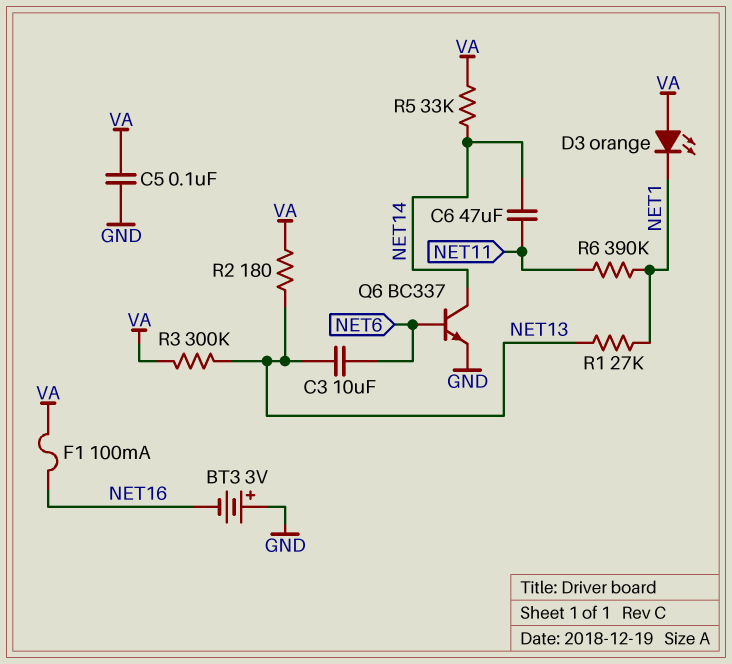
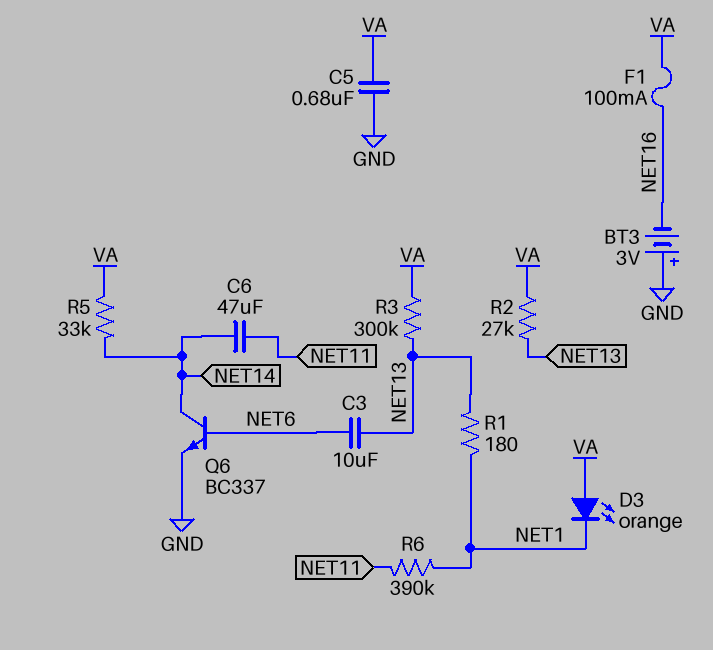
C5: 100nF (GND, VA) -> 680nF (GND, VA)
R1: 27k (NET1, NET13) -> 180 (NET1, NET13)
R2: 180 (NET13, VA) -> 27k (NET13, VA)

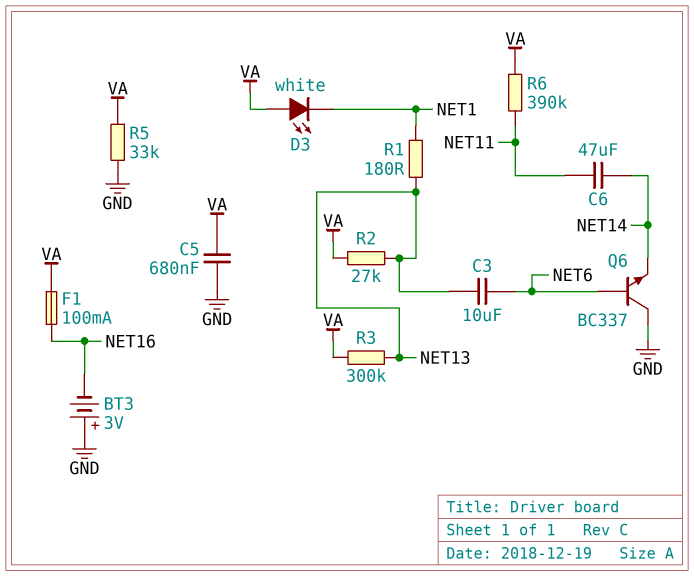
D3: LED orange (A VA, K NET1) -> LED white (A VA, K NET1)
Q6: NPN BC337 (B NET6, C NET14, E GND) -> NPN BC337 (B NET6, C GND, E NET14)
R5: 33k (NET14, VA) -> 33k (GND, VA)
R6: 390k (NET1, NET11) -> 390k (NET11, VA)

